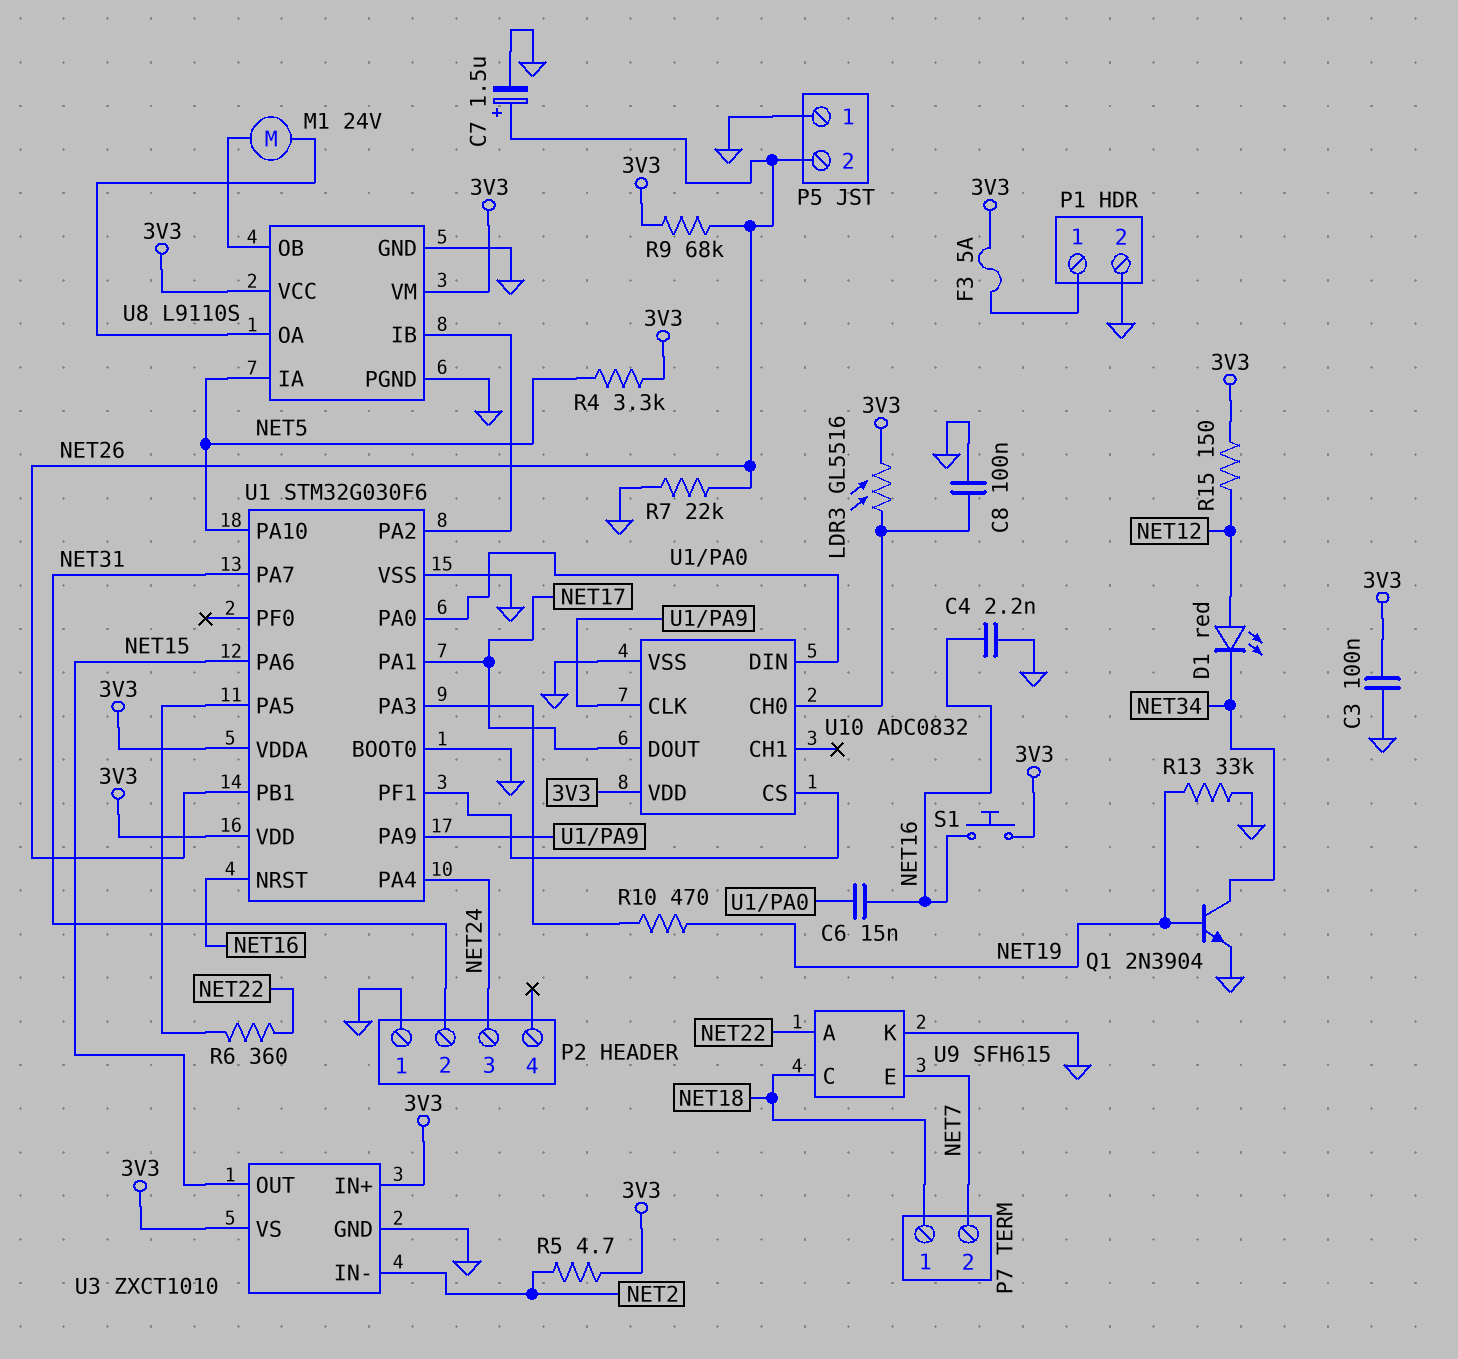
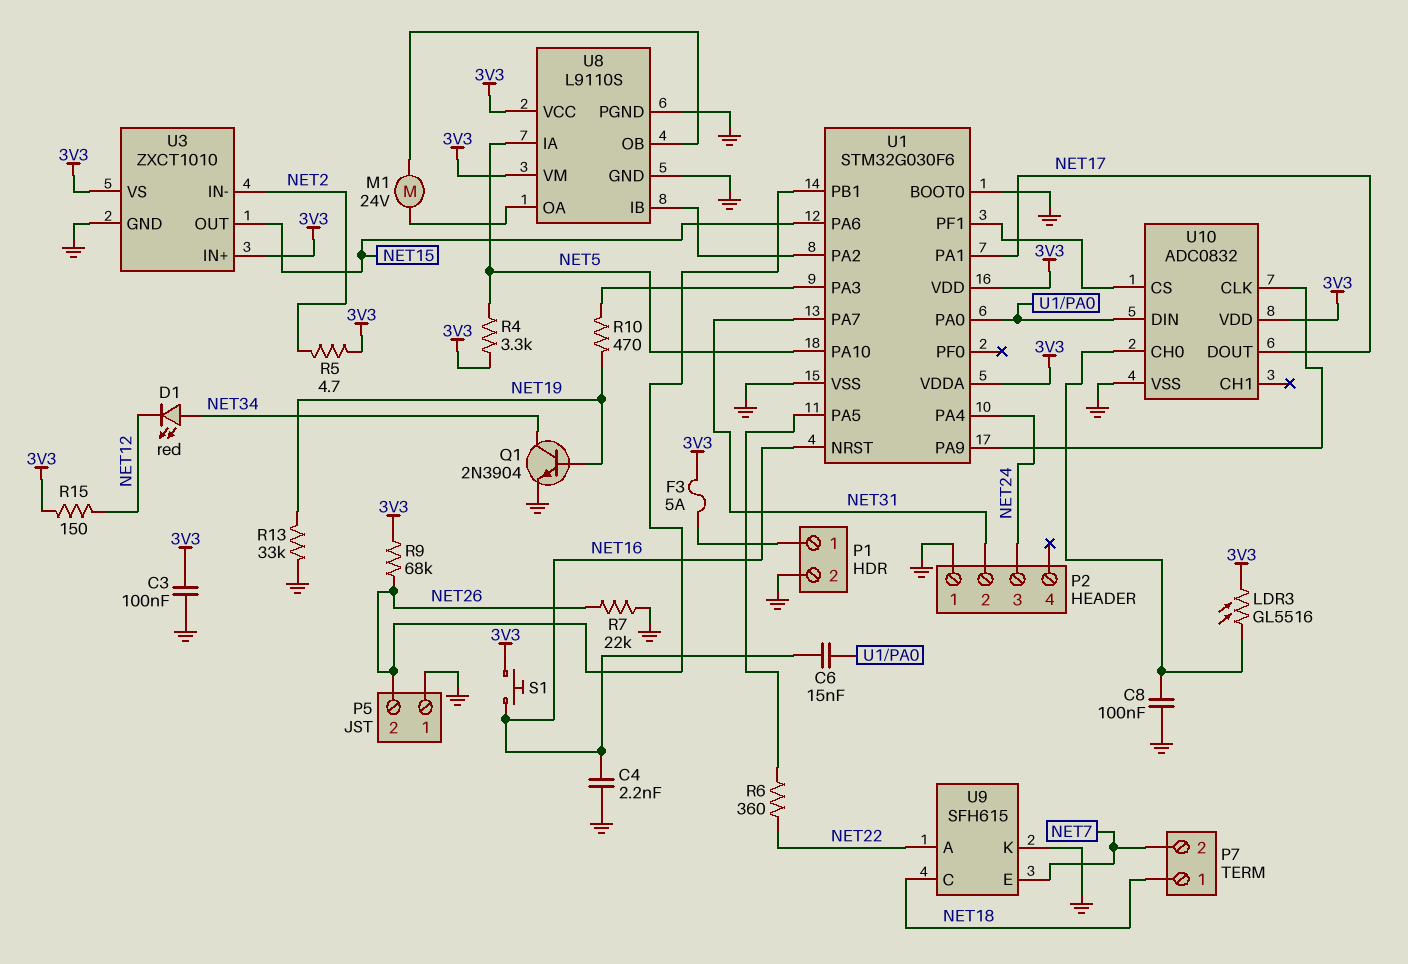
C7: 1.5uF (plus NET26, minus GND) -> none
D1: LED red (A NET12, K NET34) -> LED red (A NET34, K NET12)

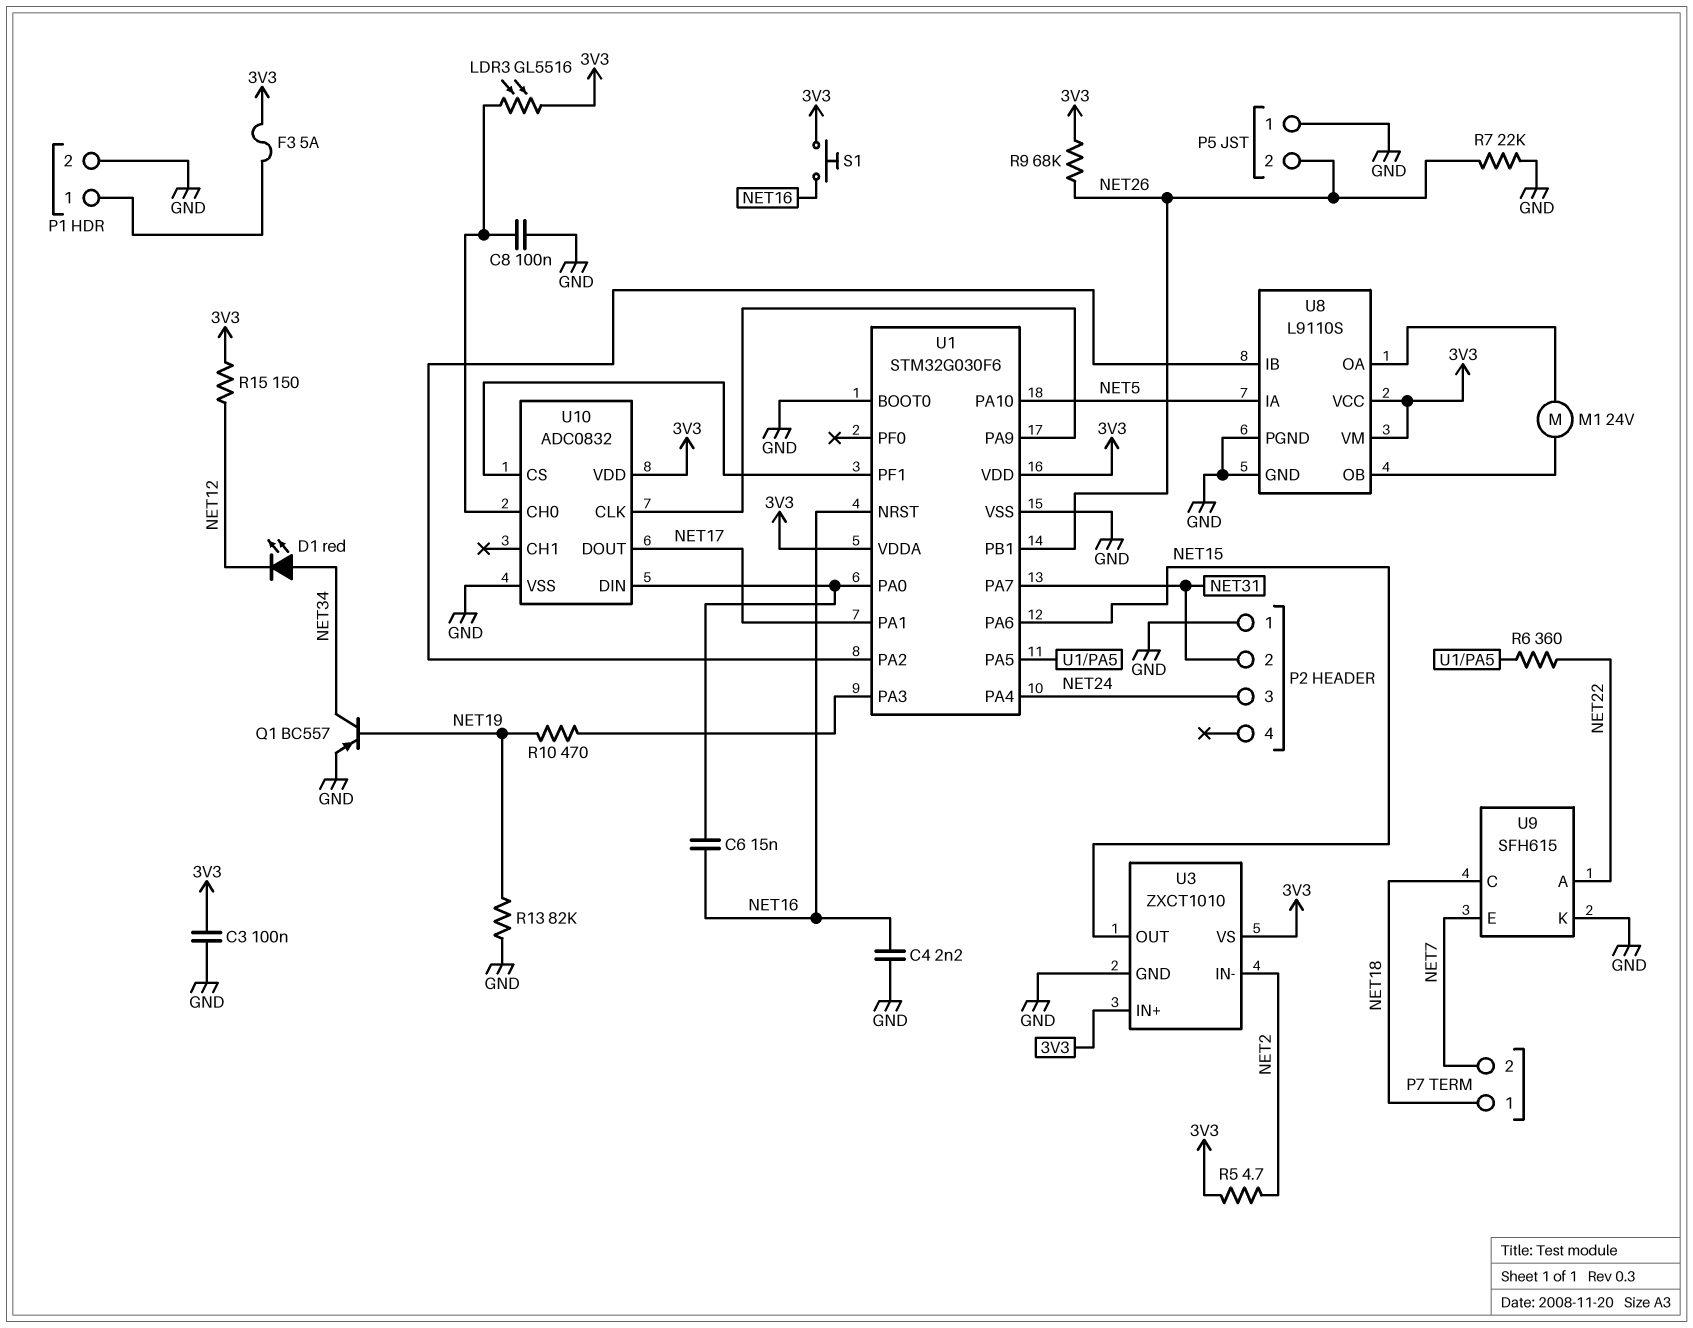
Q1: NPN 2N3904 (B NET19, C NET34, E GND) -> PNP BC557 (B NET19, C NET34, E GND)
R4: 3.3k (3V3, NET5) -> none
R13: 33k (GND, NET19) -> 82k (GND, NET19)

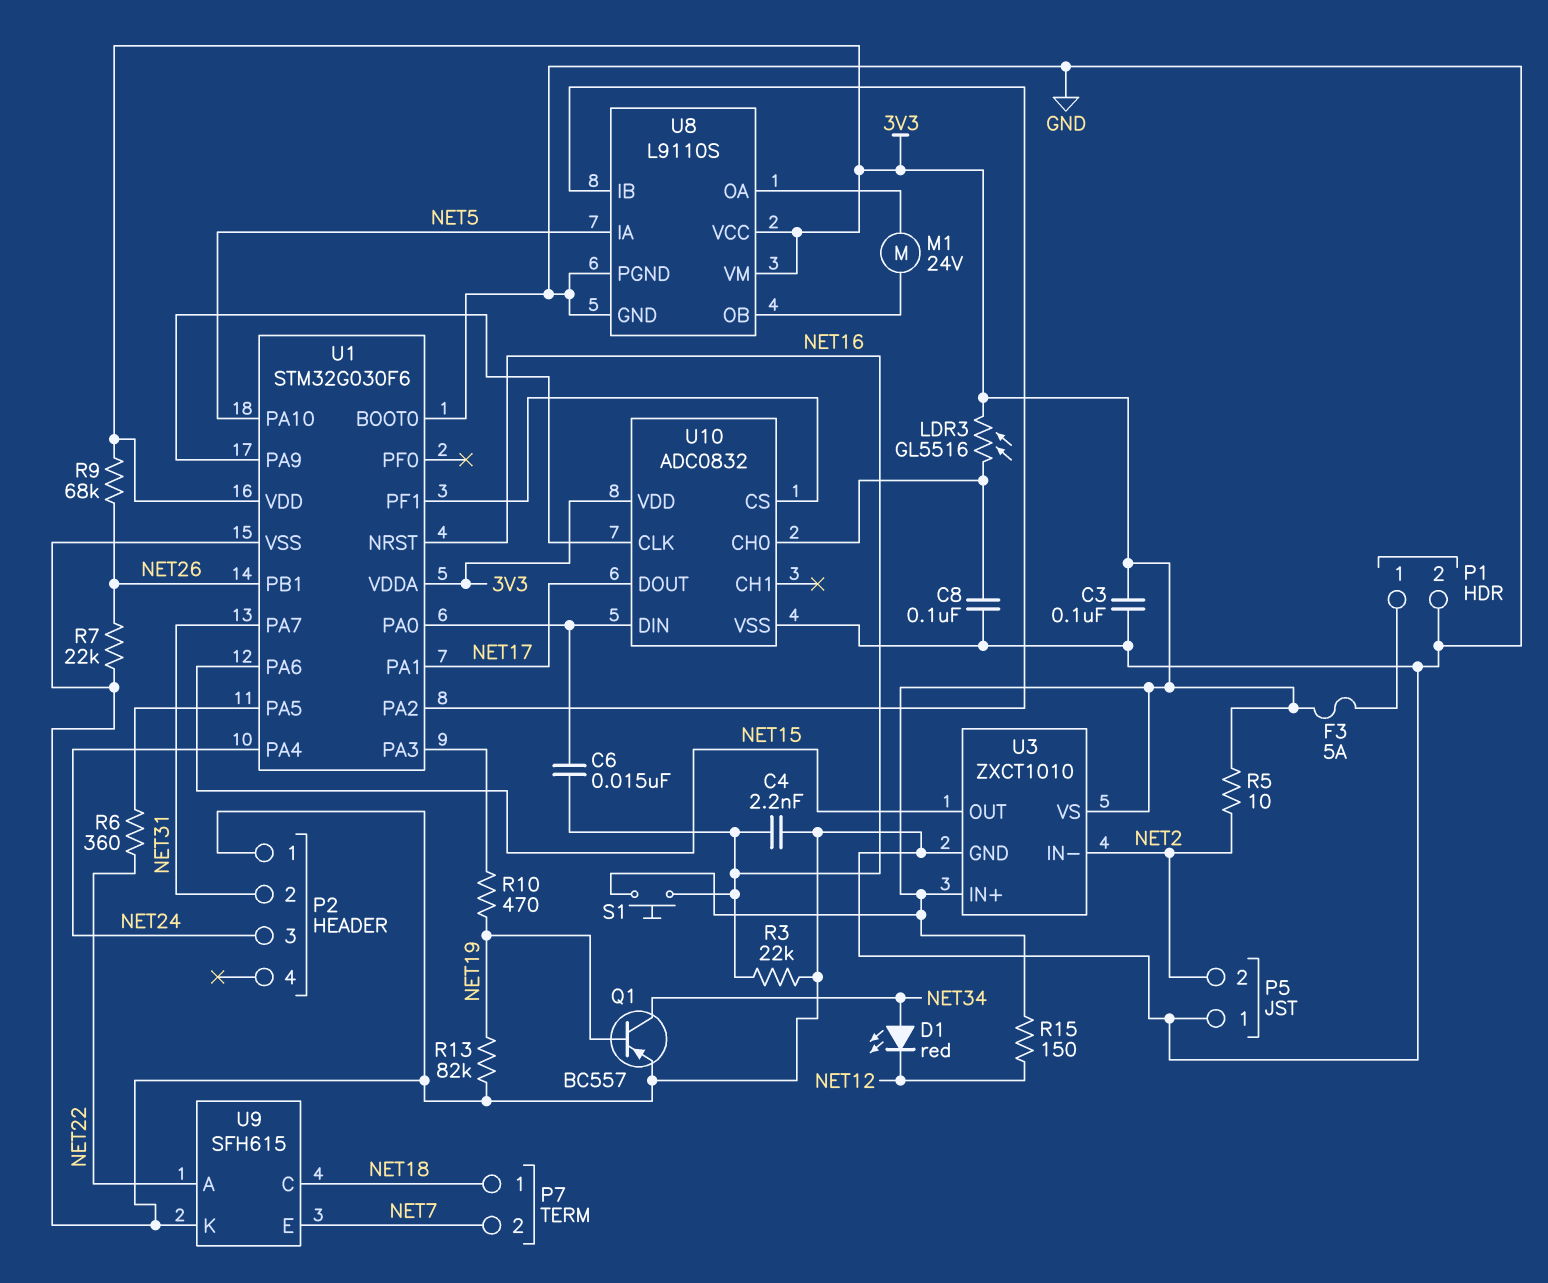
P5 pin 2: NET26 -> NET2
R3: none -> 22k (GND, NET16)
R5: 4.7 (3V3, NET2) -> 10 (3V3, NET2)

